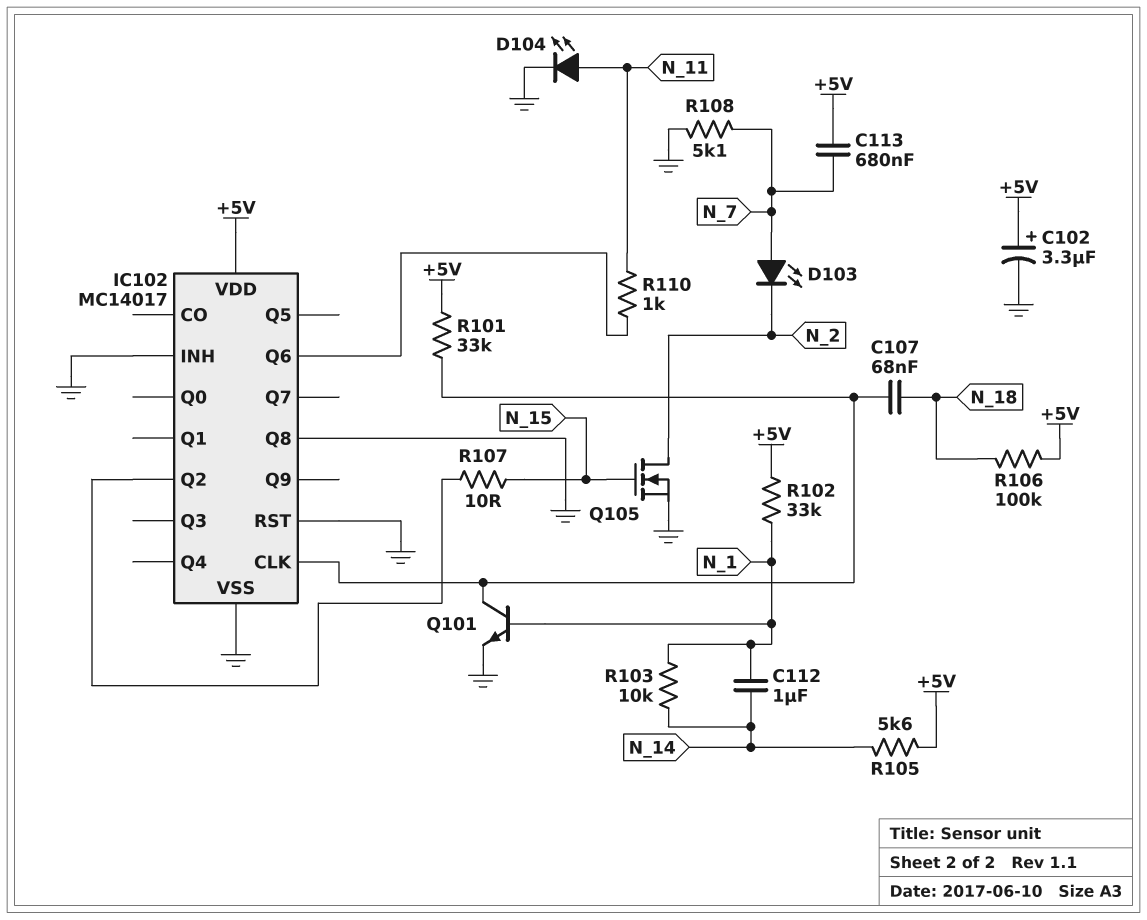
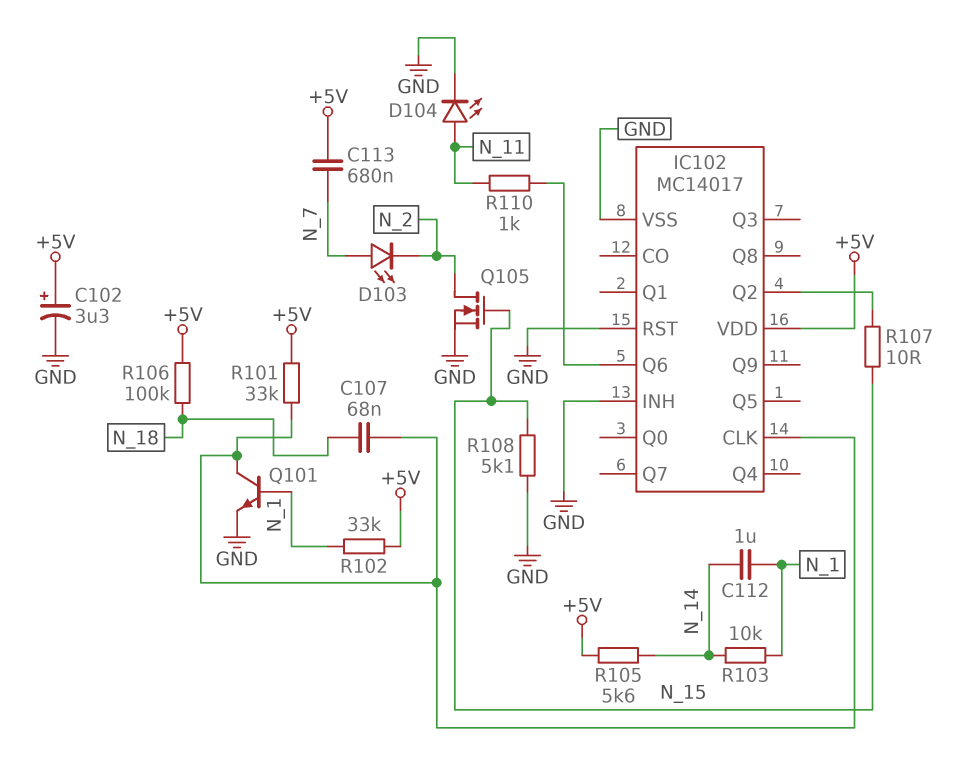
IC102 pin Q8: GND -> none
R108: 5.1k (GND, N_7) -> 5.1k (GND, N_15)

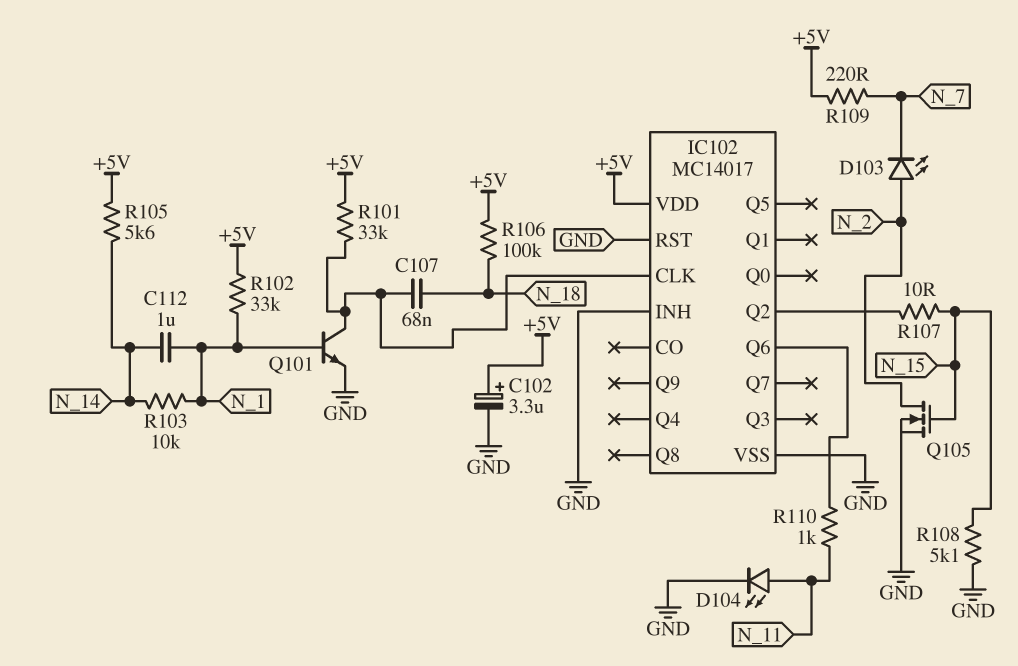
C113: 680nF (+5V, N_7) -> none
D103: LED (A N_7, K N_2) -> LED (A N_2, K N_7)
R109: none -> 220 (+5V, N_7)

